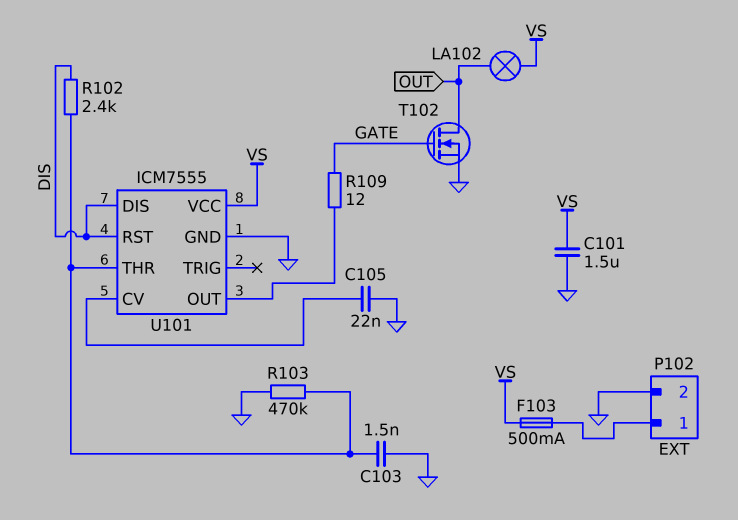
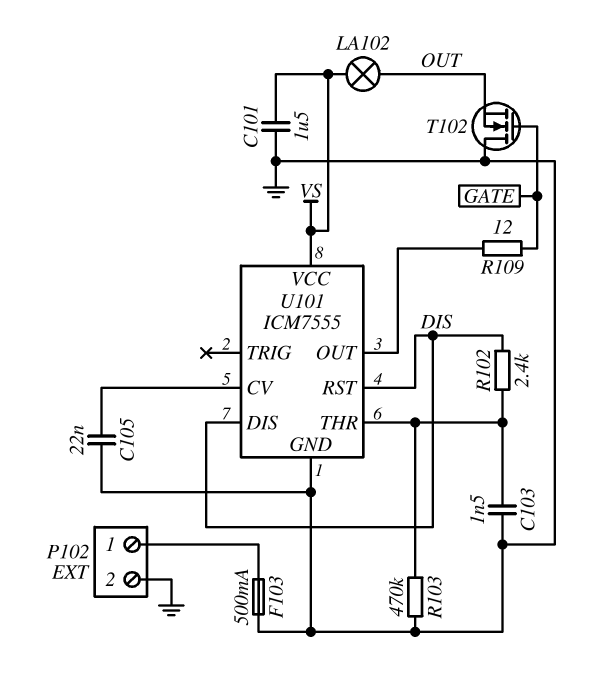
F103: 500mA (P102/1, VS) -> 500mA (GND, P102/1)
T102: NMOS (G GATE, D OUT, S GND) -> NMOS (G GATE, D GND, S OUT)

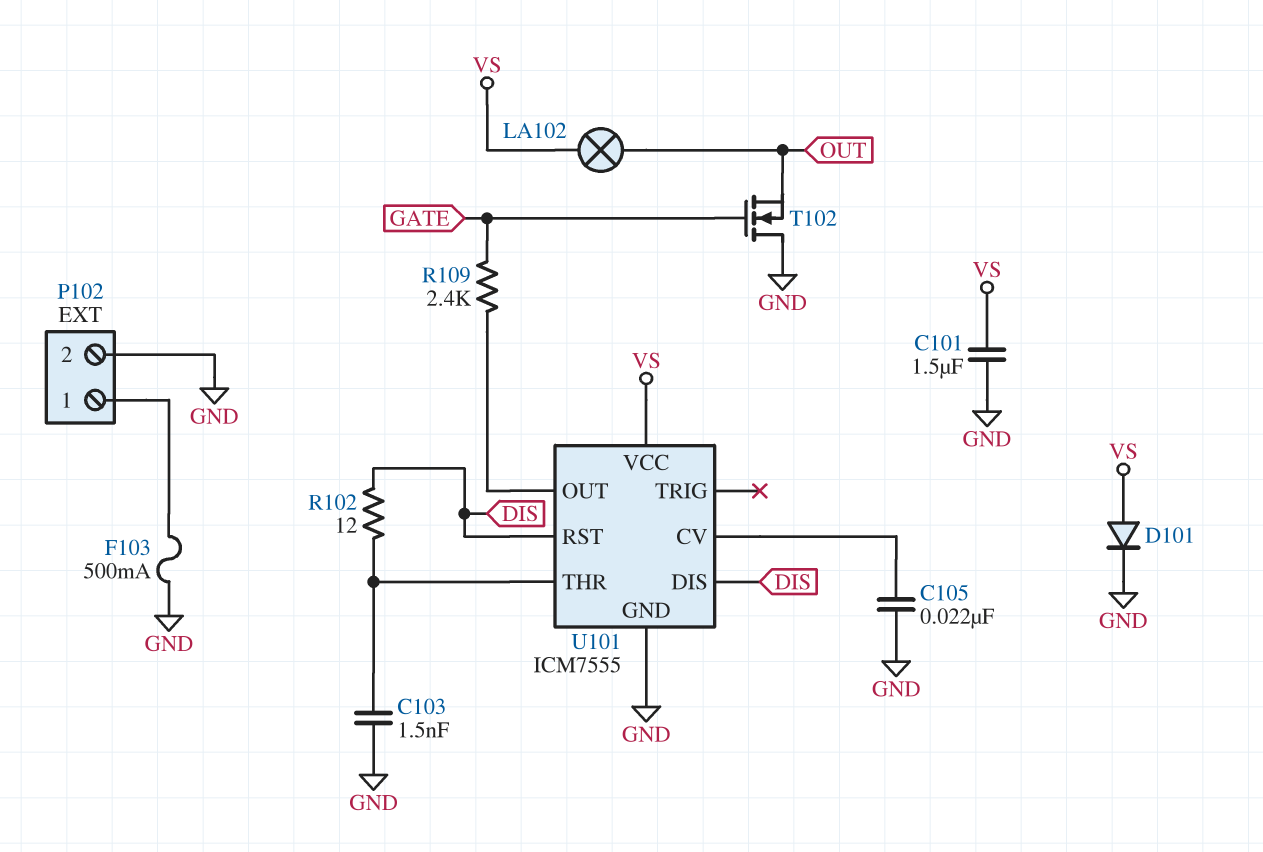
D101: none -> diode (A VS, K GND)
R102: 2.4k (DIS, U101/THR) -> 12 (DIS, U101/THR)
R103: 470k (GND, U101/THR) -> none
R109: 12 (GATE, U101/OUT) -> 2.4k (GATE, U101/OUT)

